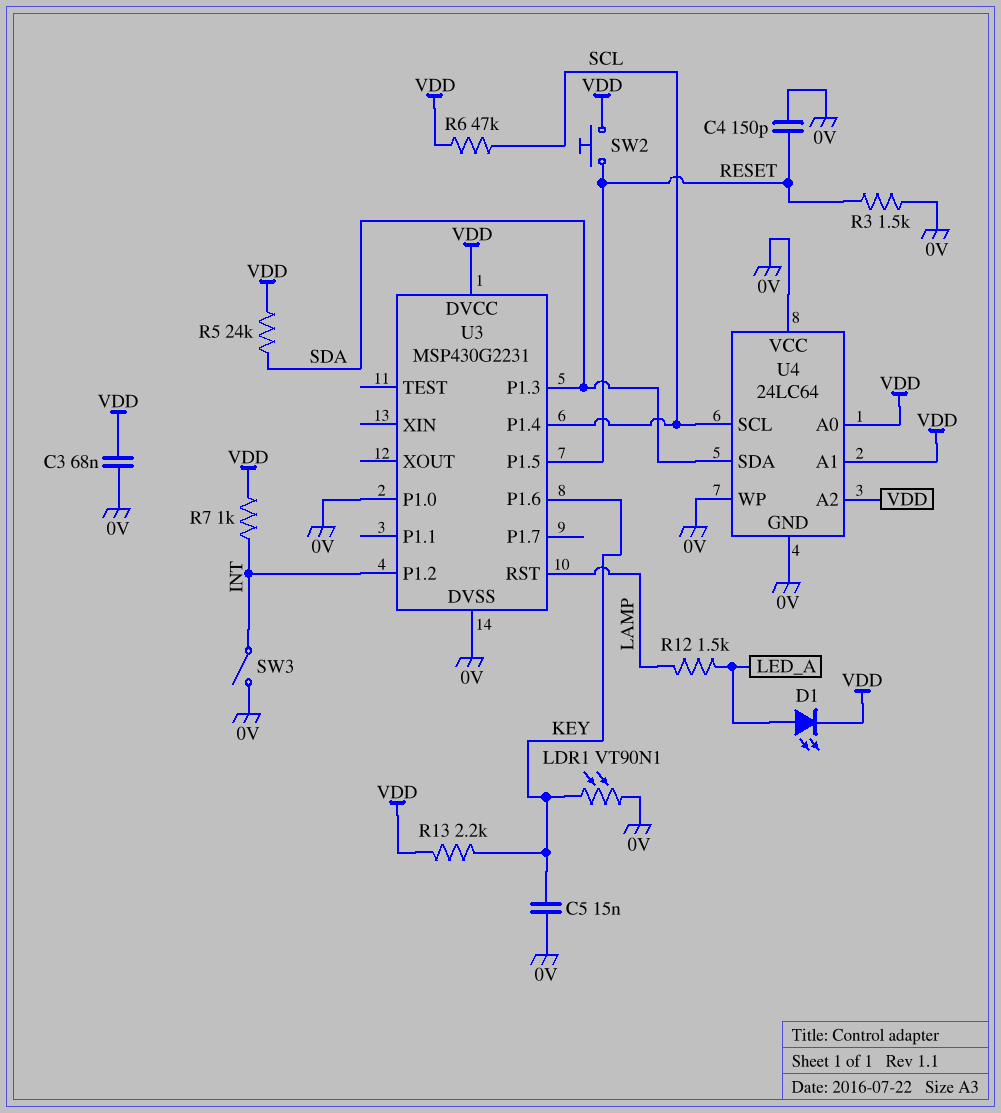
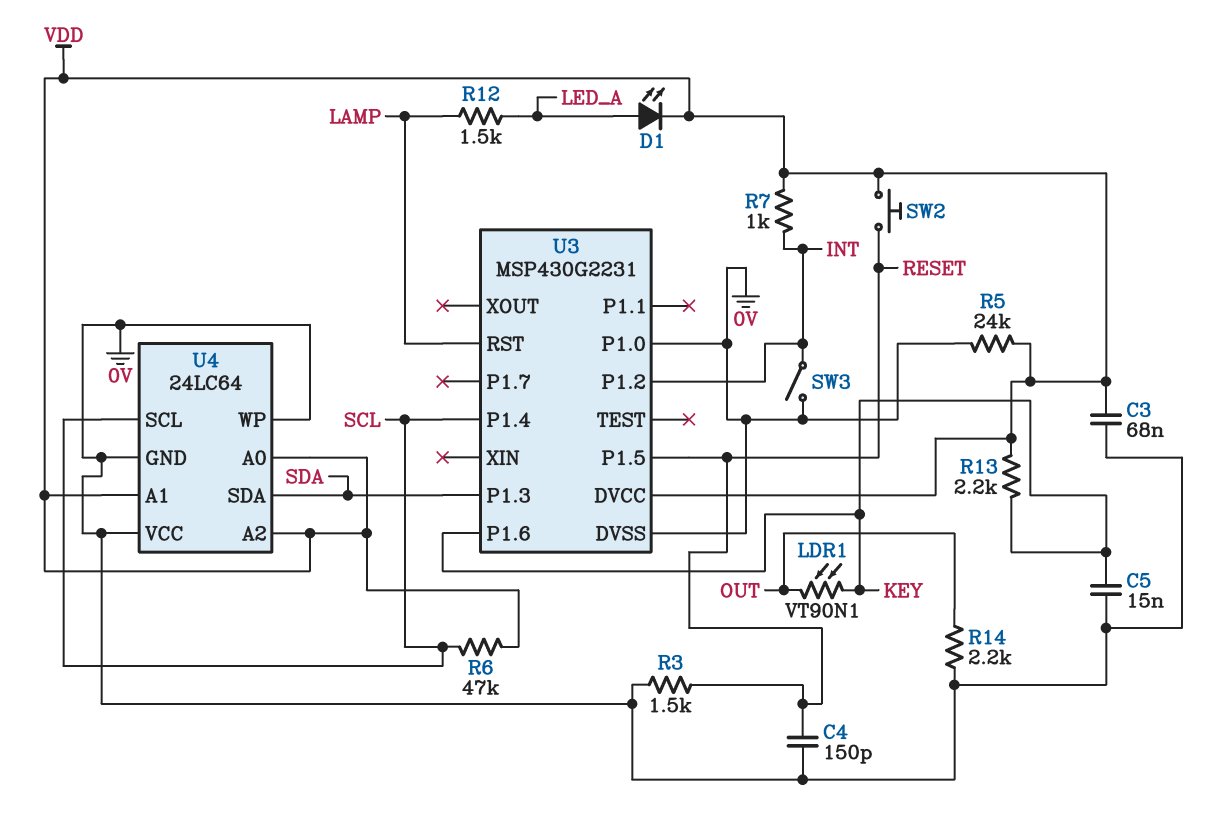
LDR1: VT90N1 (0V, KEY) -> VT90N1 (KEY, OUT)
R5: 24k (SDA, VDD) -> 24k (0V, VDD)
R14: none -> 2.2k (0V, OUT)

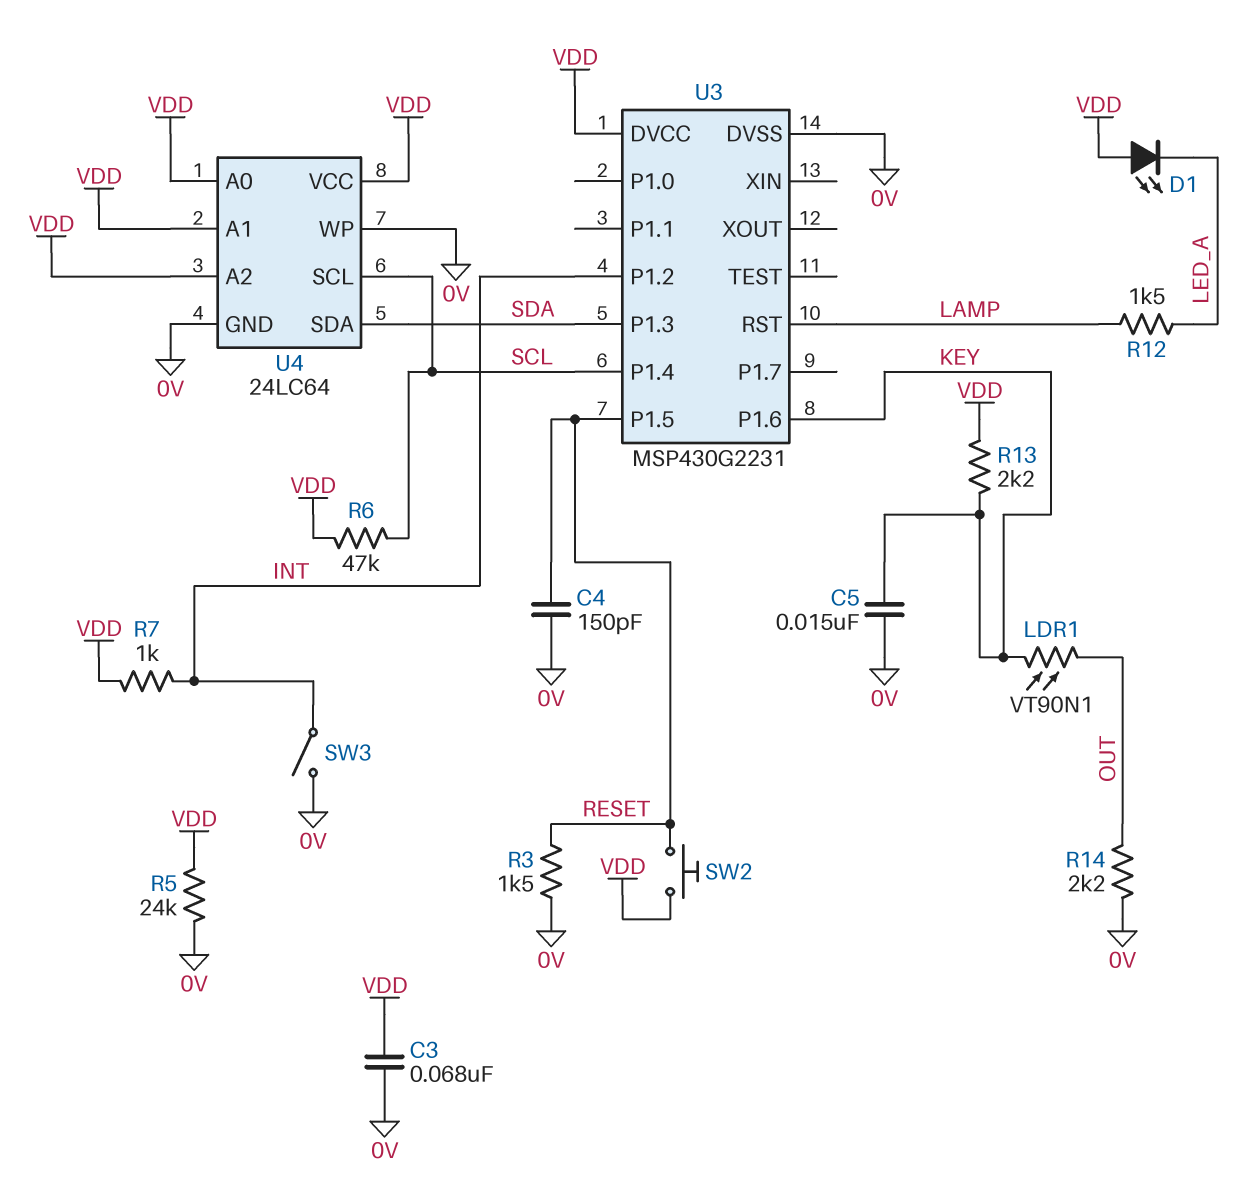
D1: LED (A LED_A, K VDD) -> LED (A VDD, K LED_A)
U3 pin P1.0: 0V -> none
U4 pin VCC: 0V -> VDD

